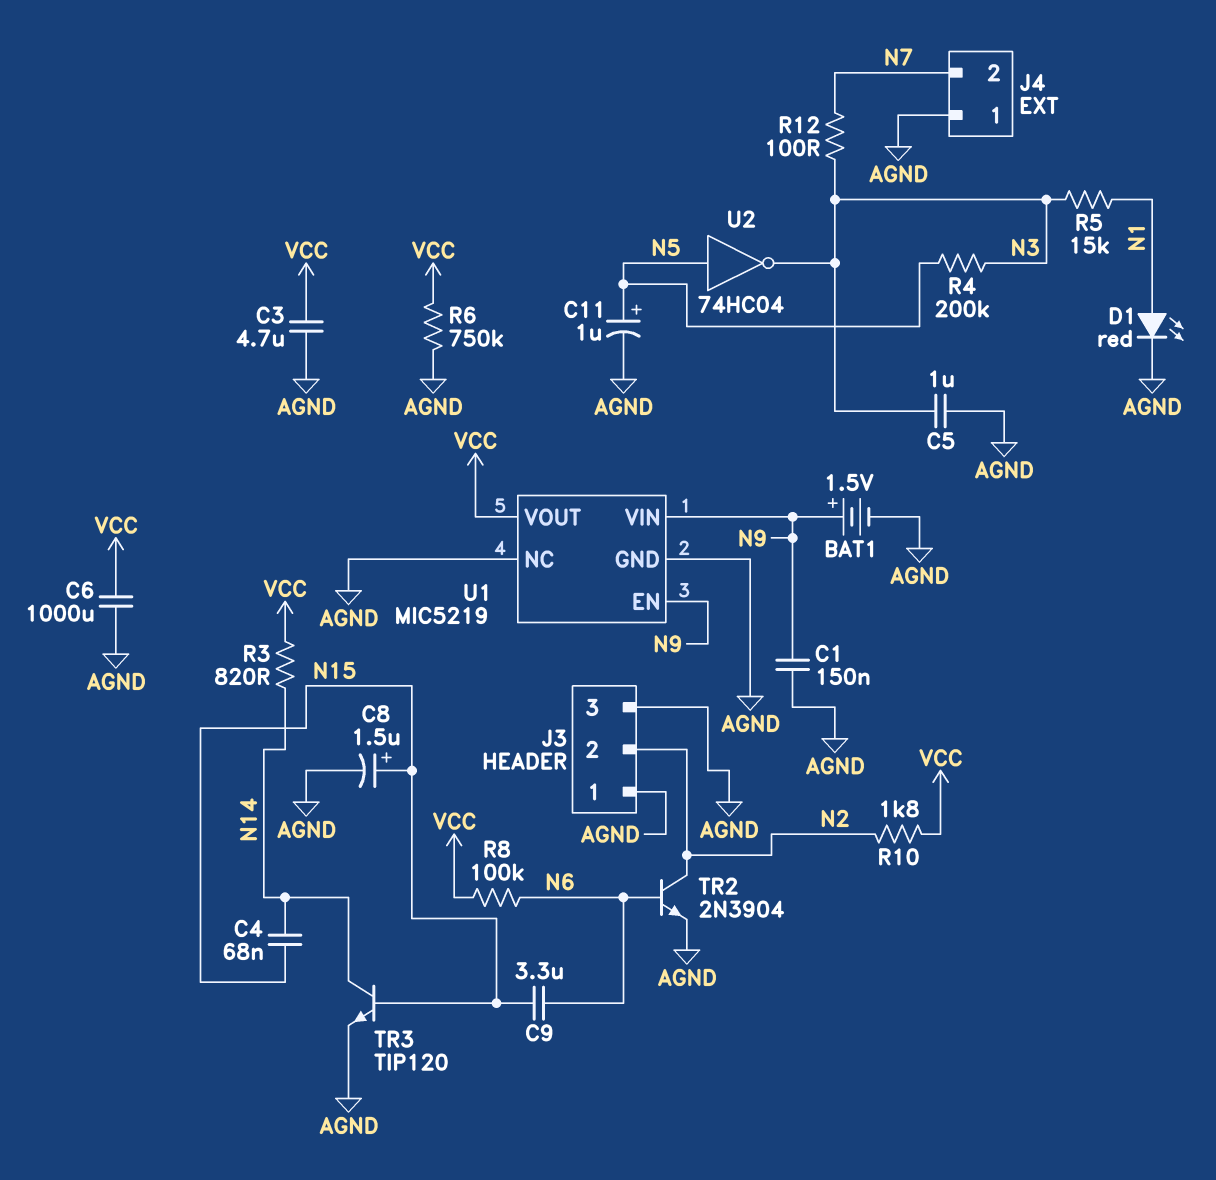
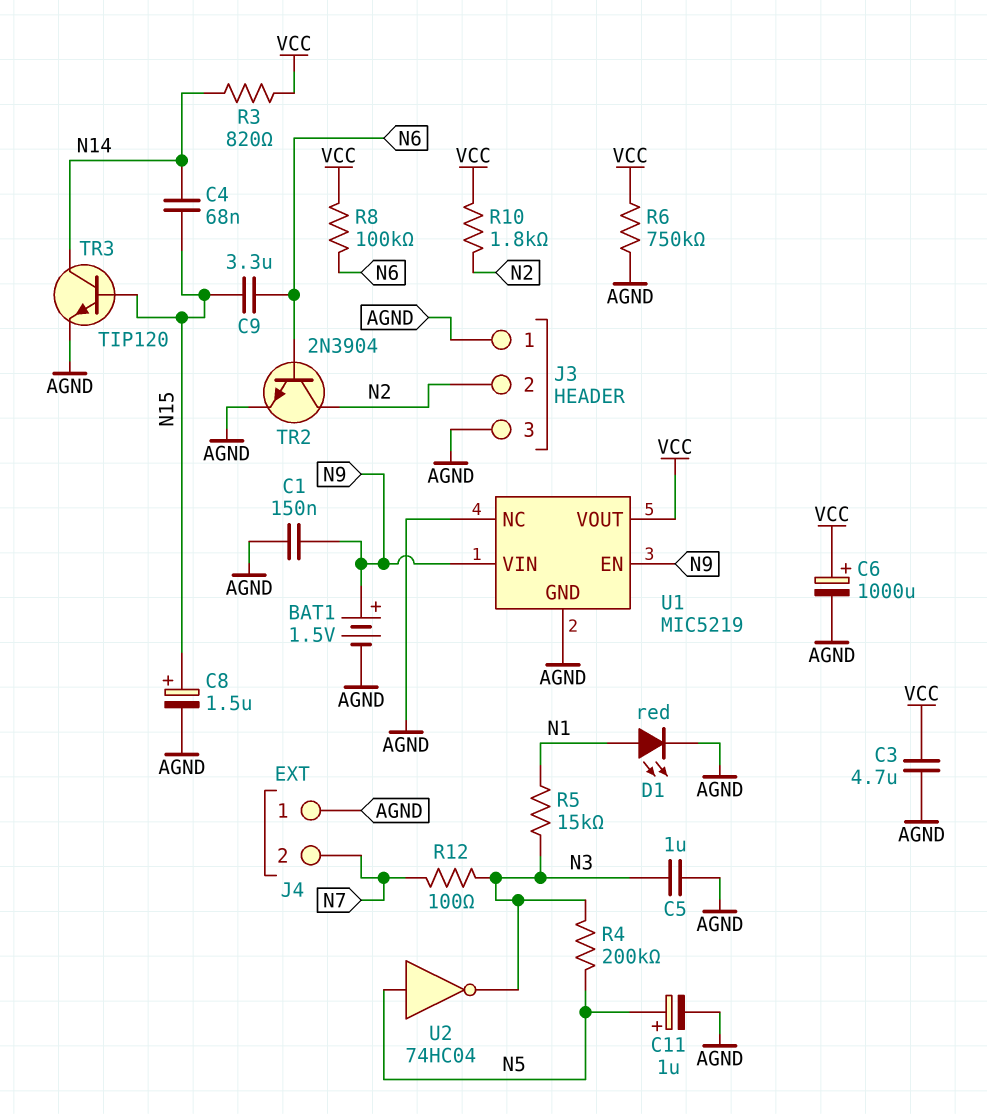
C6: 1000uF (AGND, VCC) -> 1000uF (plus VCC, minus AGND)

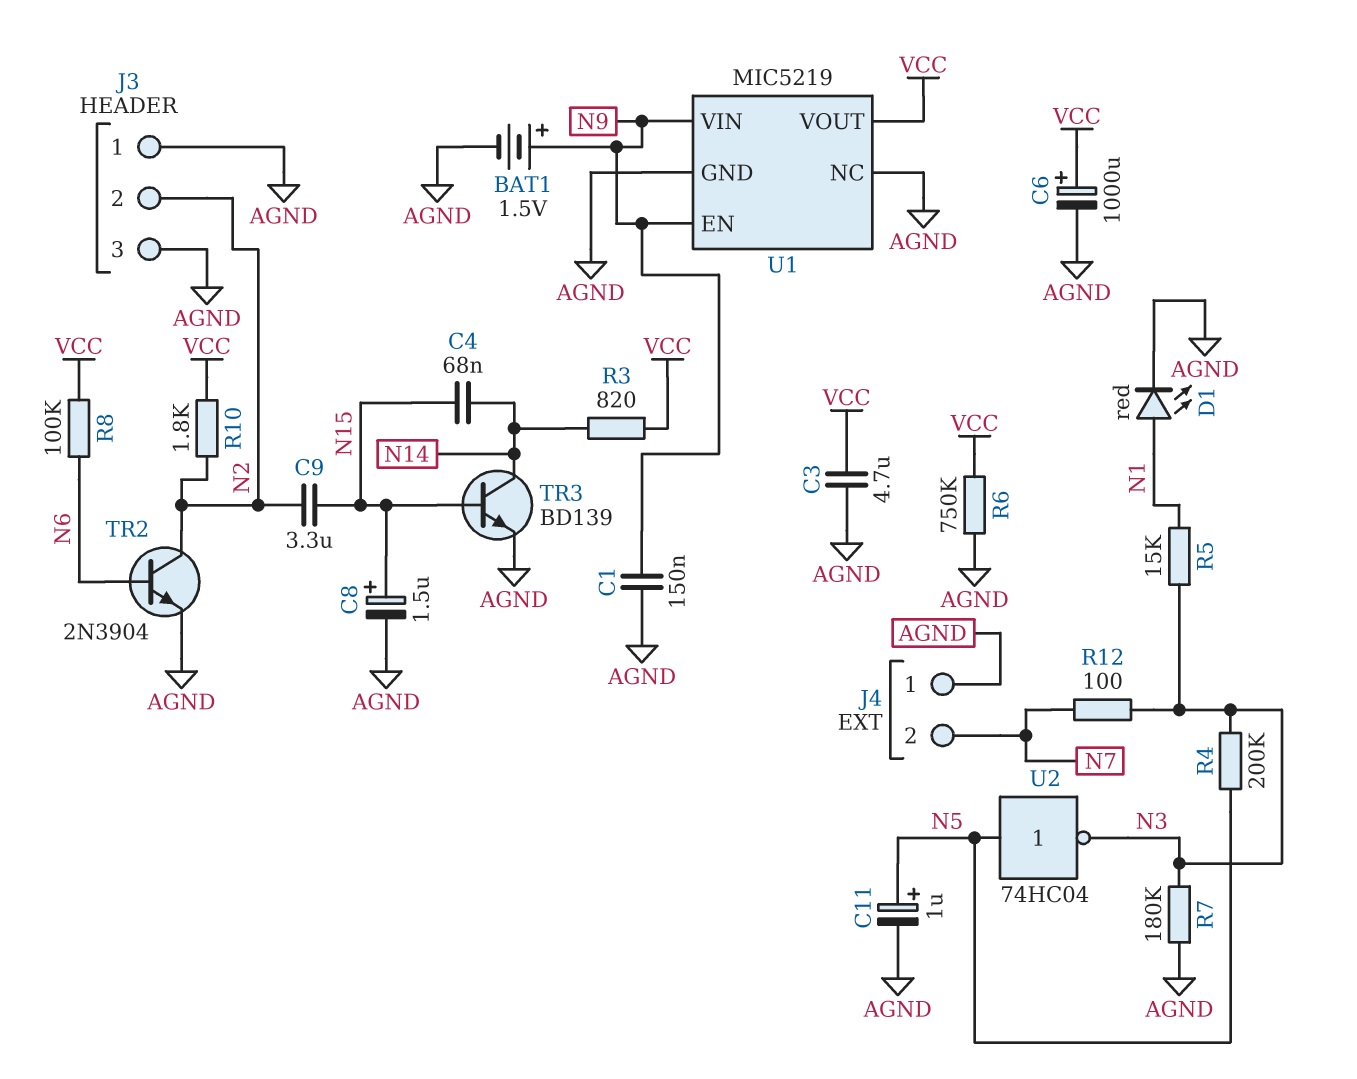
C5: 1uF (AGND, N3) -> none
C9: 3.3uF (N6, N15) -> 3.3uF (N2, N15)
R7: none -> 180k (AGND, N3)
TR3: NPN TIP120 (B N15, C N14, E AGND) -> NPN BD139 (B N15, C N14, E AGND)

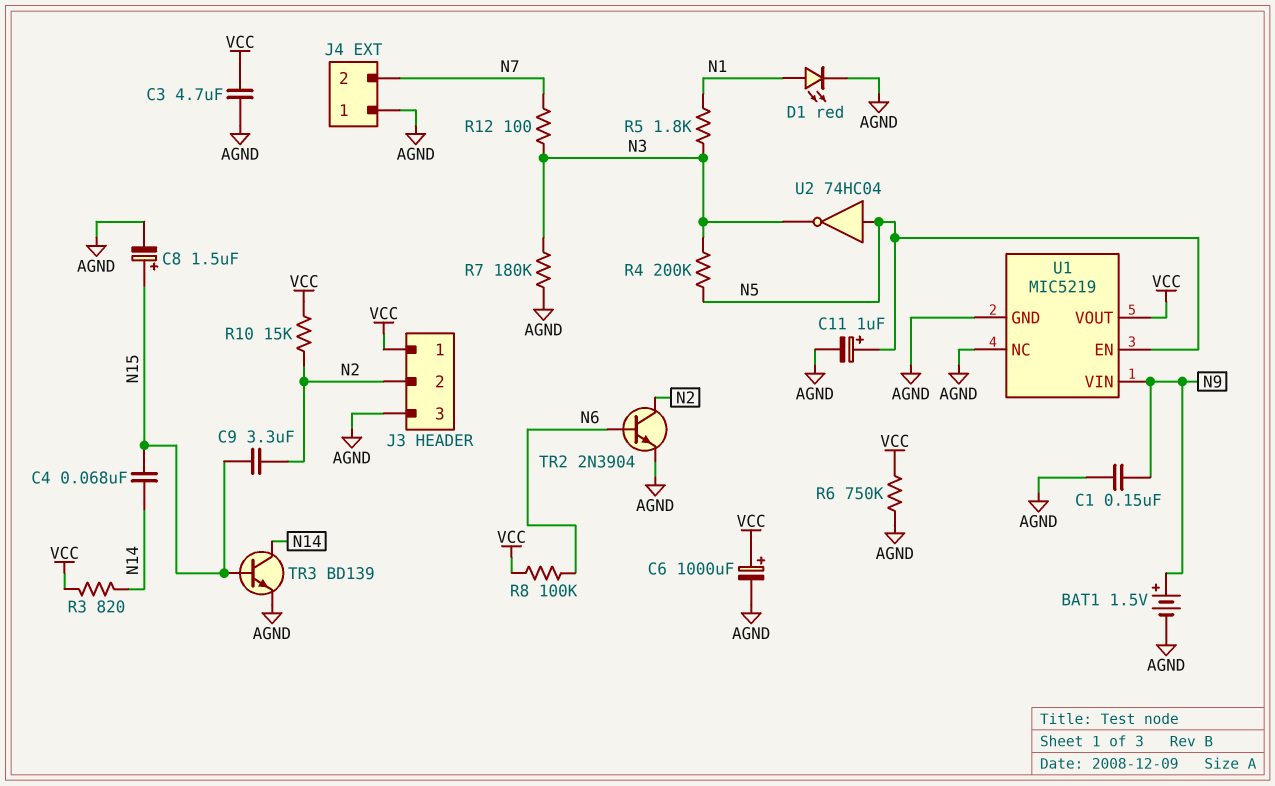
J3 pin 1: AGND -> VCC
R5: 15k (N1, N3) -> 1.8k (N1, N3)
R10: 1.8k (N2, VCC) -> 15k (N2, VCC)
U1 pin EN: N9 -> N5

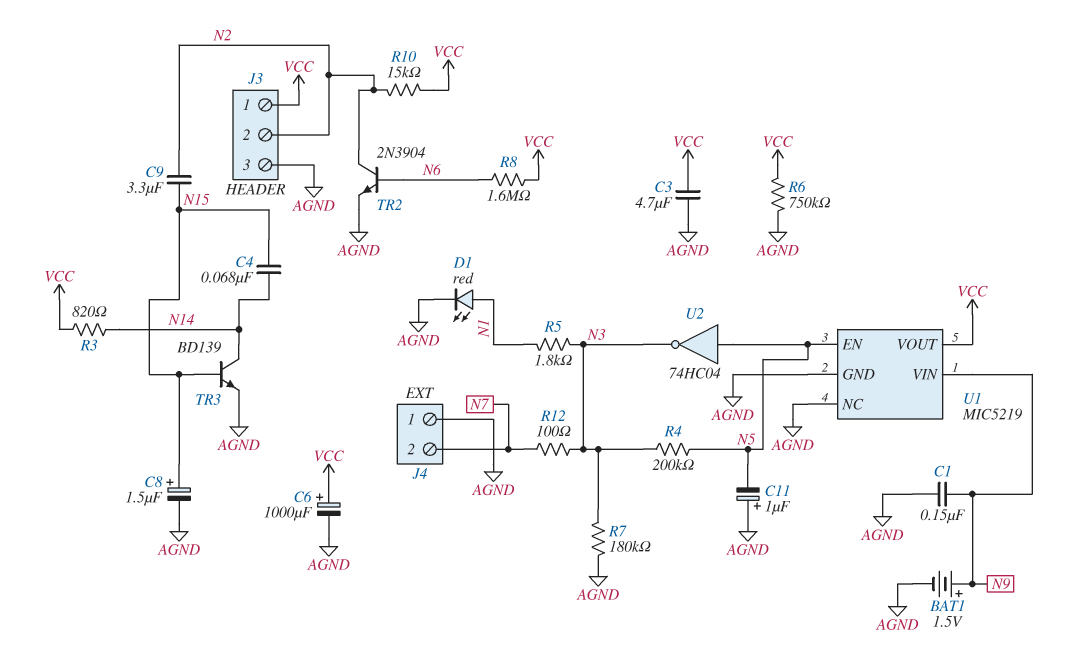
C11: 1uF (plus N5, minus AGND) -> 1uF (plus AGND, minus N5)
R8: 100k (N6, VCC) -> 1.6M (N6, VCC)

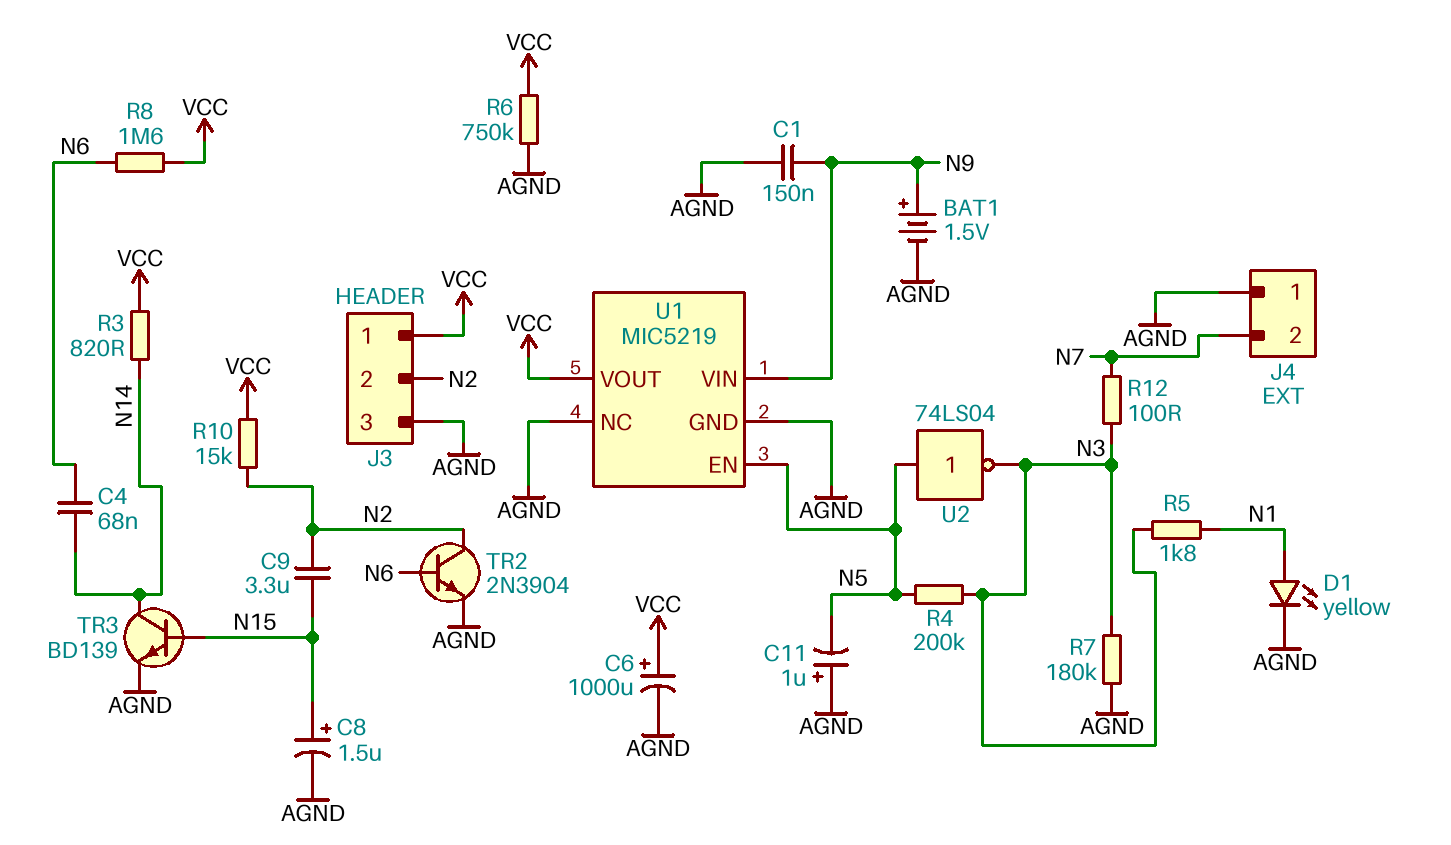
C3: 4.7uF (AGND, VCC) -> none
C4: 68nF (N14, N15) -> 68nF (N6, N14)
D1: LED red (A N1, K AGND) -> LED yellow (A N1, K AGND)
U2: NOT 74HC04 (in N5, out N3) -> NOT 74LS04 (in N5, out N3)

